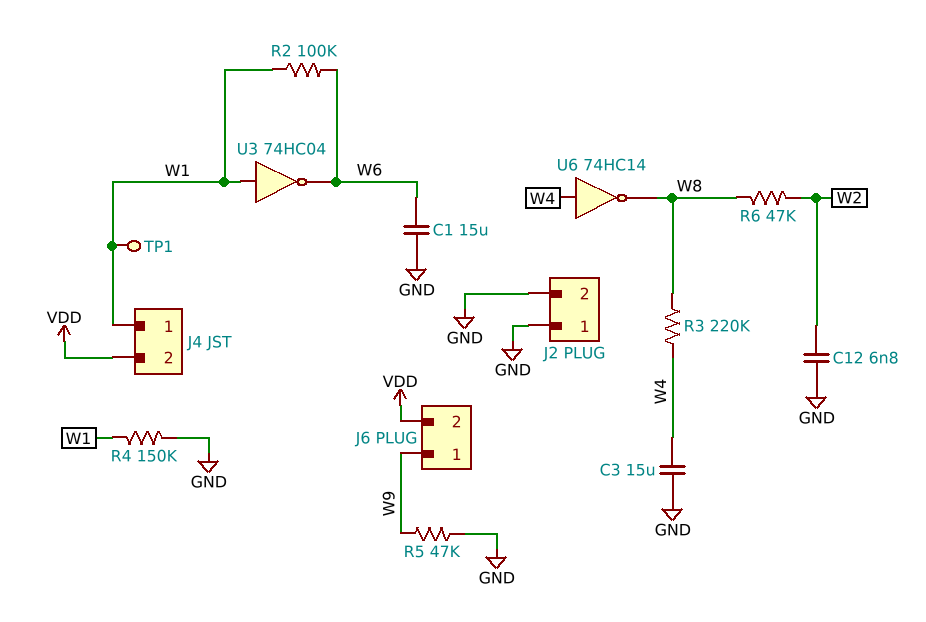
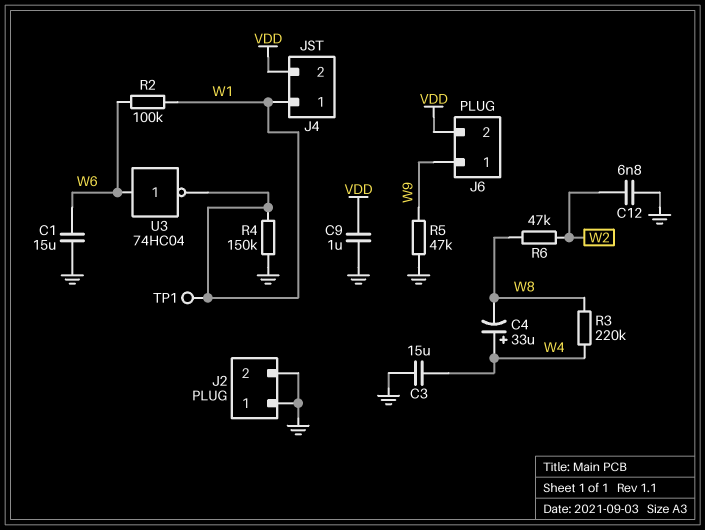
C4: none -> 33uF (plus W4, minus W8)
C9: none -> 1uF (GND, VDD)
U3: NOT 74HC04 (in W1, out W6) -> NOT 74HC04 (in W6, out W1)
U6: NOT 74HC14 (in W4, out W8) -> none

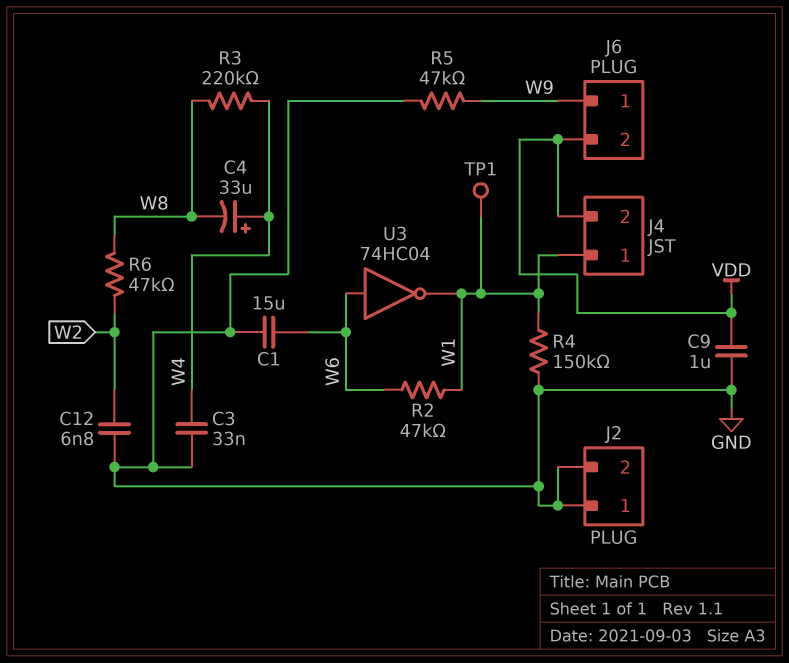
C3: 15uF (GND, W4) -> 33nF (GND, W4)
R2: 100k (W1, W6) -> 47k (W1, W6)

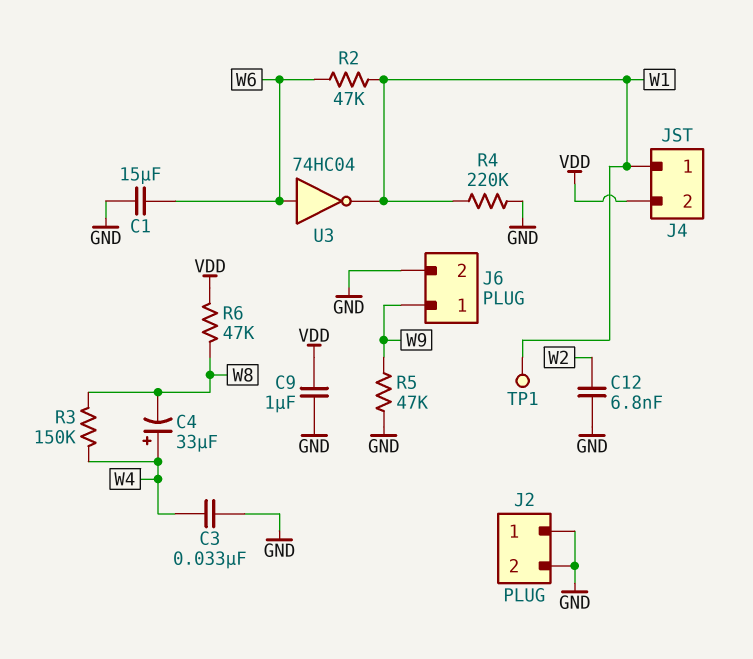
J6 pin 2: VDD -> GND
R3: 220k (W4, W8) -> 150k (W4, W8)
R4: 150k (GND, W1) -> 220k (GND, W1)
R6: 47k (W2, W8) -> 47k (VDD, W8)

